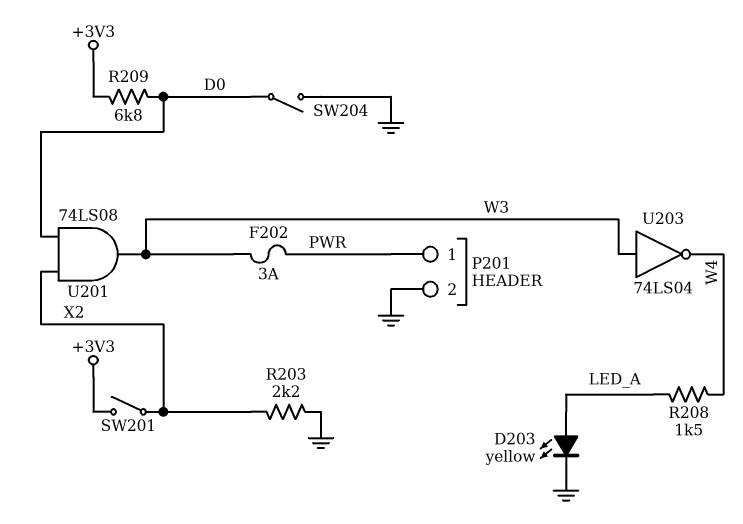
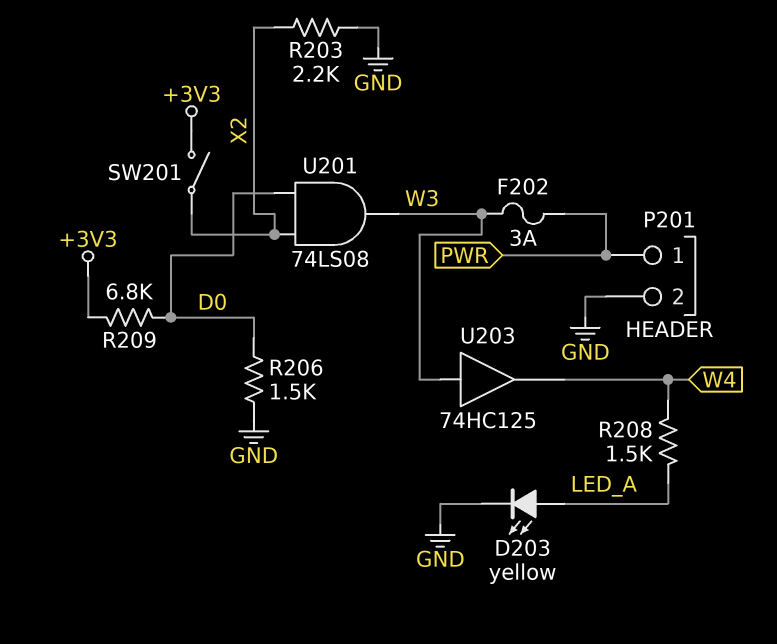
R206: none -> 1.5k (D0, GND)
SW204: switch (D0, GND) -> none
U203: NOT 74LS04 (in W3, out W4) -> buffer 74HC125 (in W3, out W4)

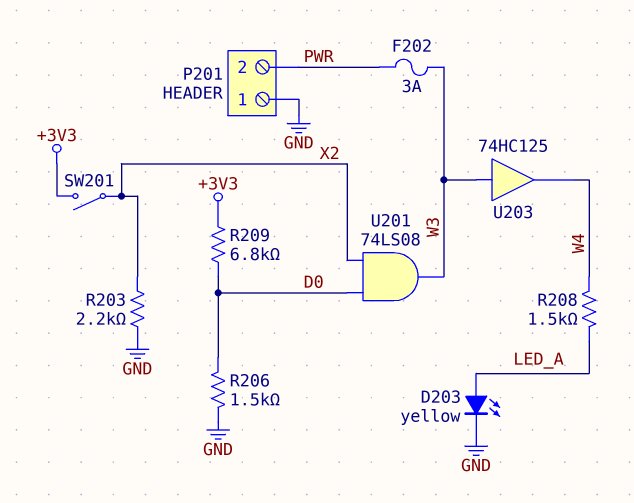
P201 pin 1: PWR -> GND
P201 pin 2: GND -> PWR

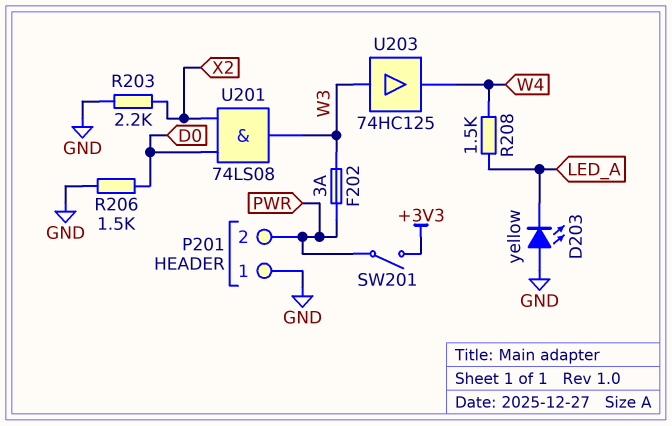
D203: LED yellow (A LED_A, K GND) -> LED yellow (A GND, K LED_A)
R209: 6.8k (+3V3, D0) -> none
SW201: switch (+3V3, X2) -> switch (+3V3, PWR)

